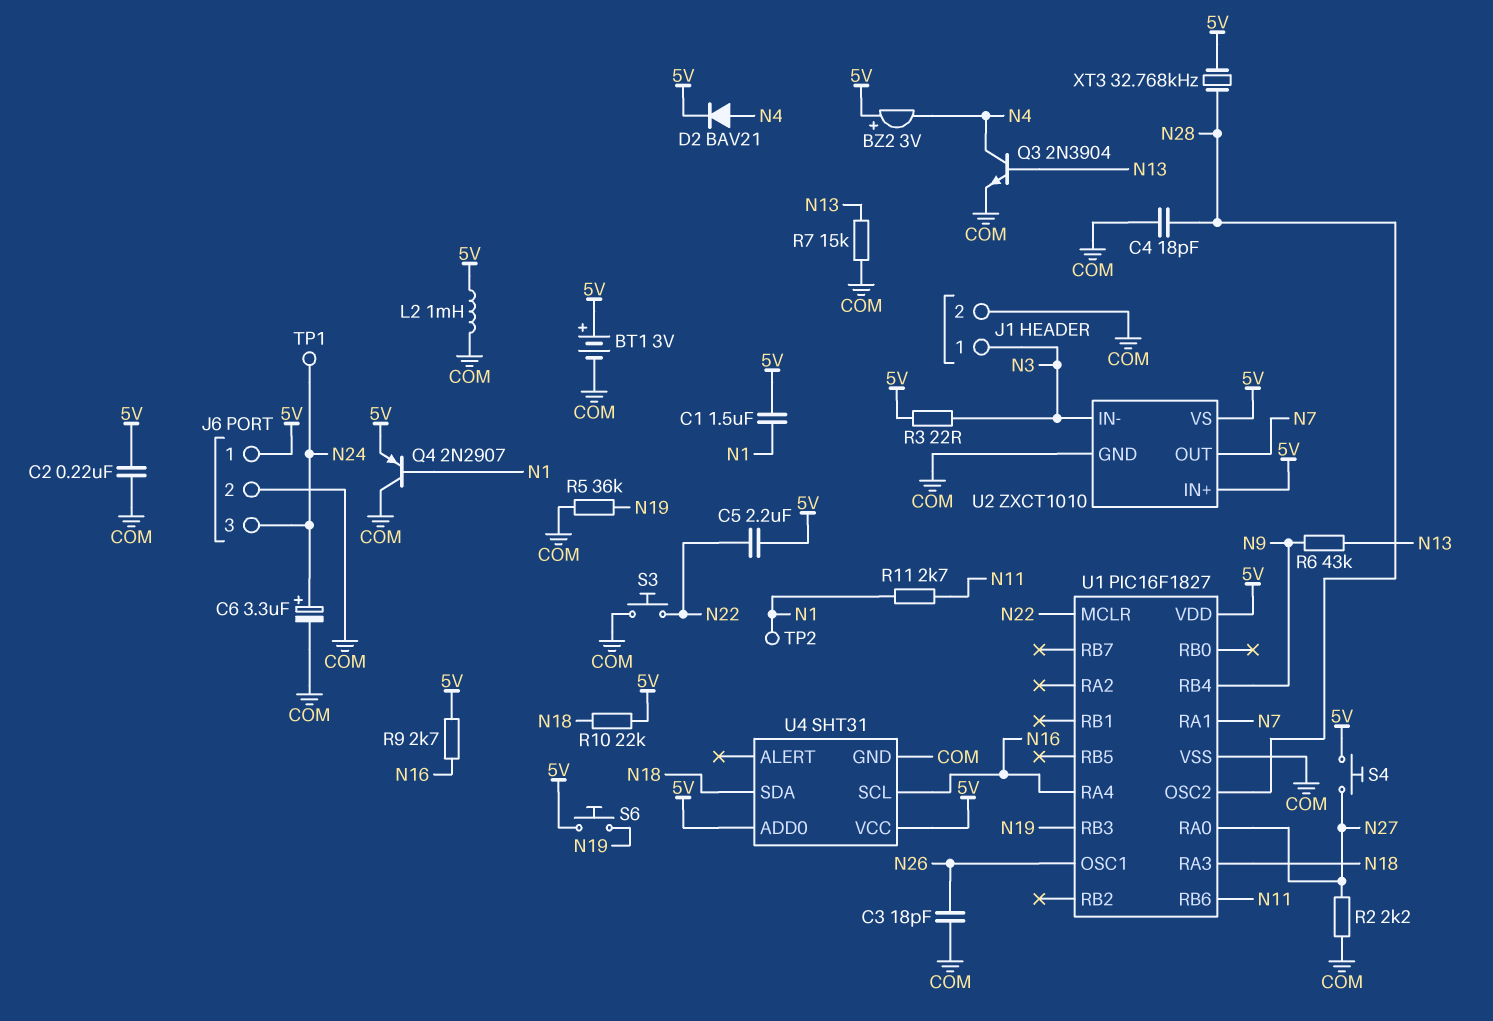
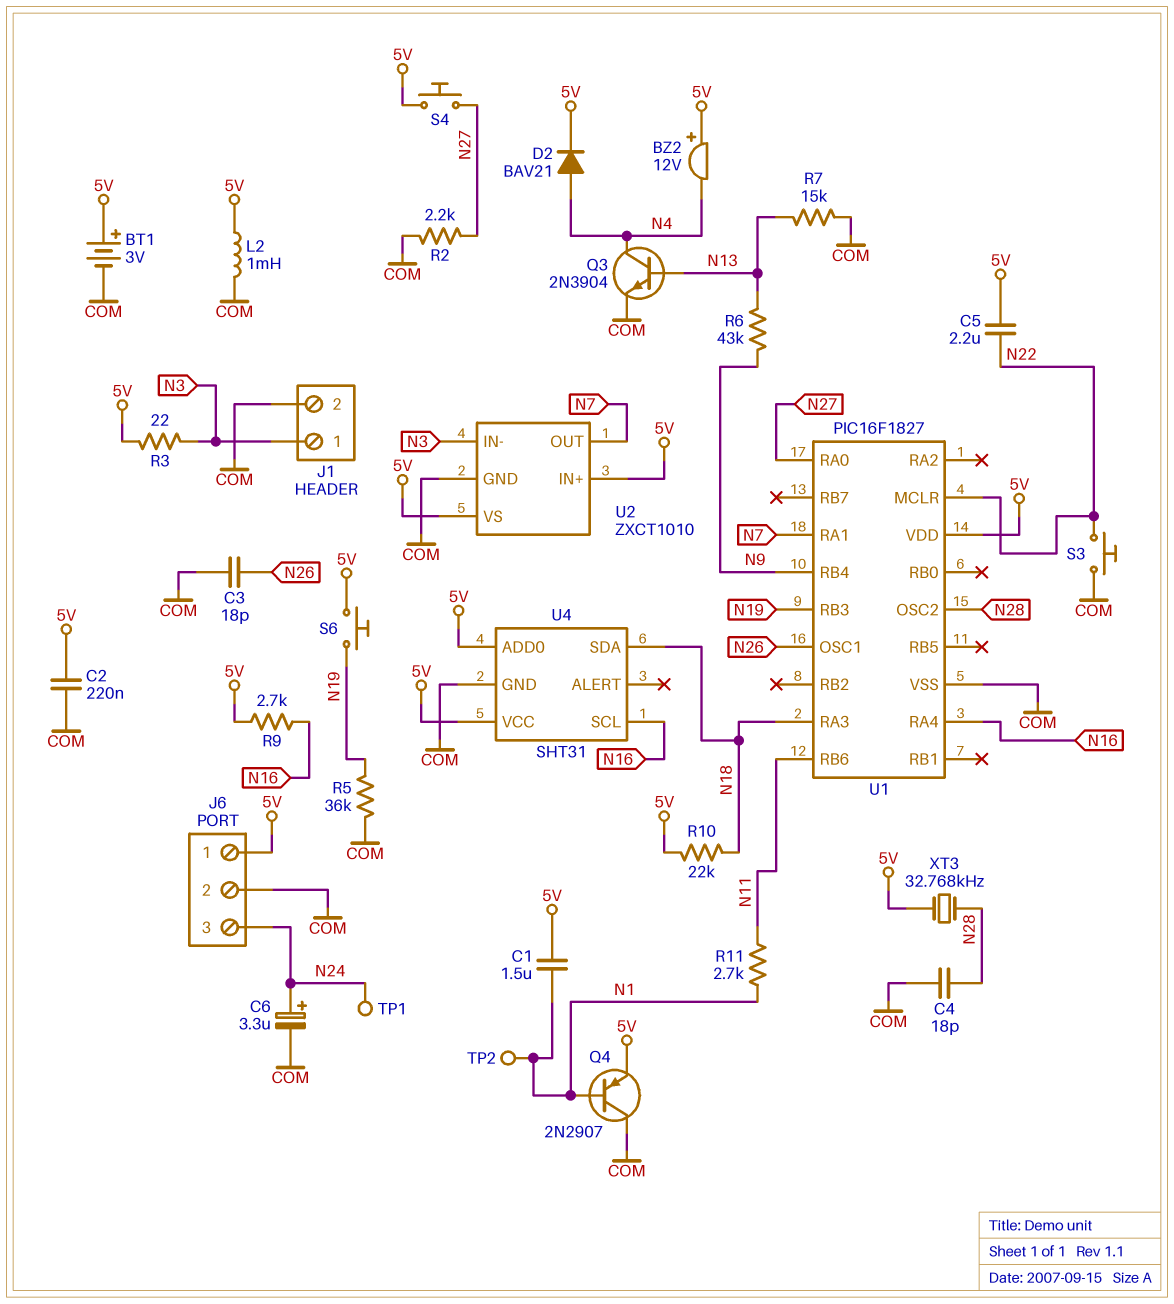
BZ2: buzzer 3V (plus 5V, minus N4) -> buzzer 12V (plus 5V, minus N4)

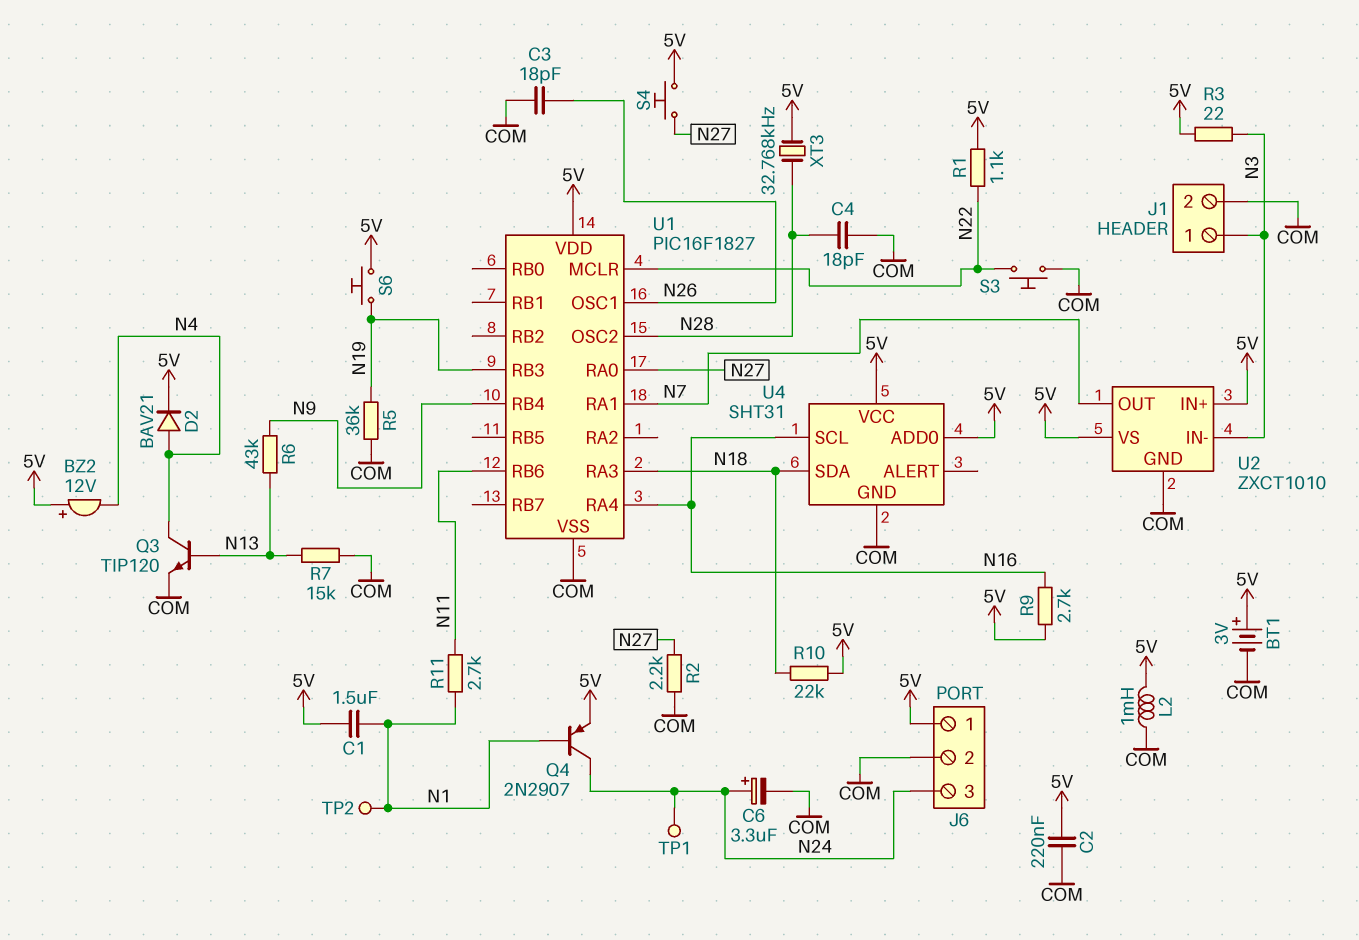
C5: 2.2uF (5V, N22) -> none
Q3: NPN 2N3904 (B N13, C N4, E COM) -> NPN TIP120 (B N13, C N4, E COM)
Q4: PNP 2N2907 (B N1, C COM, E 5V) -> PNP 2N2907 (B N1, C N24, E 5V)
R1: none -> 1.1k (5V, N22)

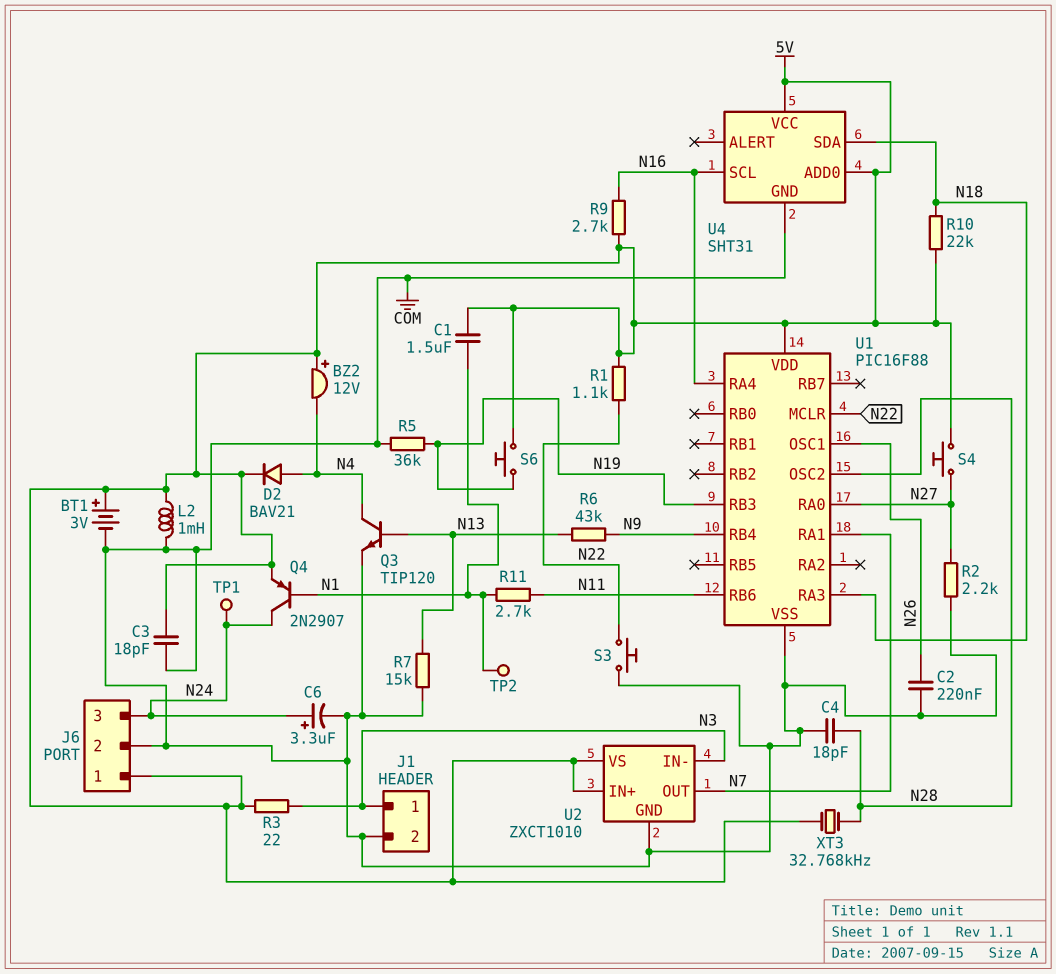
C2: 220nF (5V, COM) -> 220nF (COM, N26)
C3: 18pF (COM, N26) -> 18pF (5V, COM)
U1: PIC16F1827 -> PIC16F88

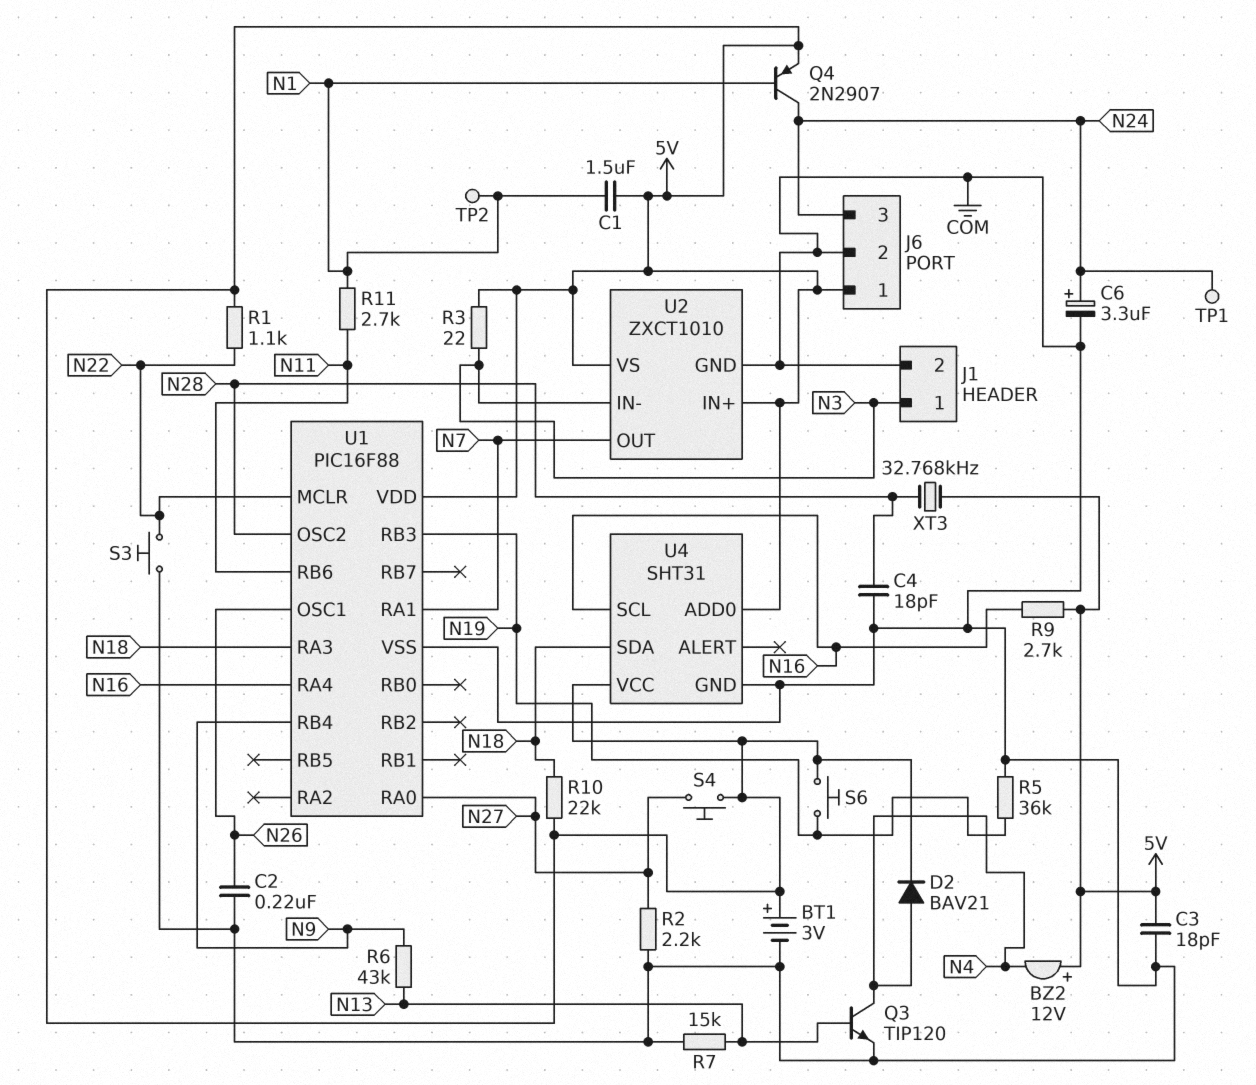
L2: 1mH (5V, COM) -> none

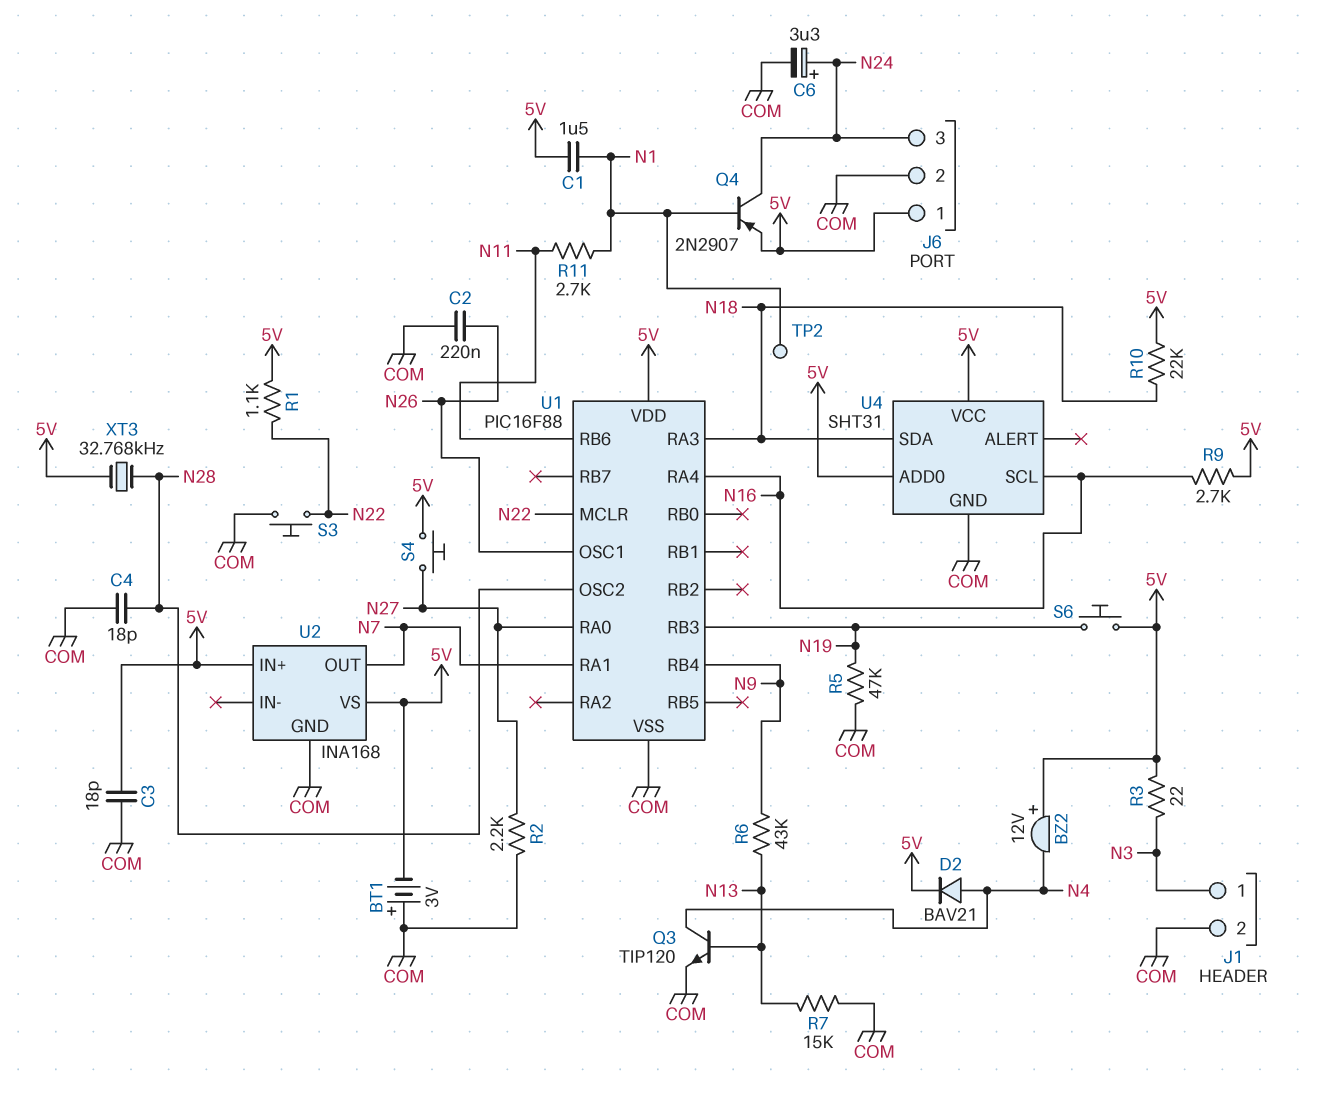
BT1: 3V (plus 5V, minus COM) -> 3V (plus COM, minus 5V)
R5: 36k (COM, N19) -> 47k (COM, N19)
TP1: test point (N24) -> none
U2: ZXCT1010 -> INA168
U2 pin IN-: N3 -> none

